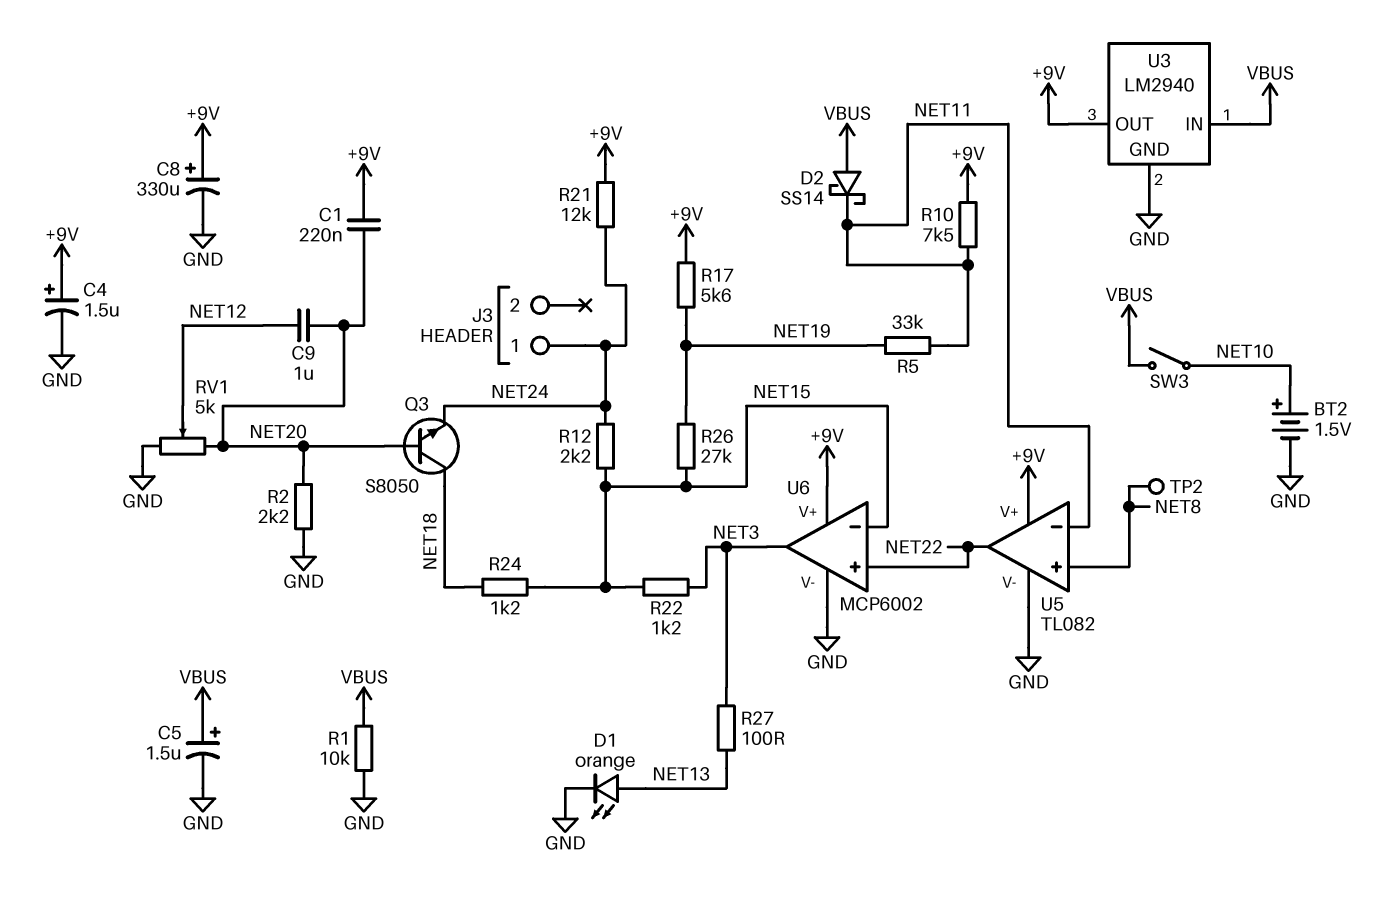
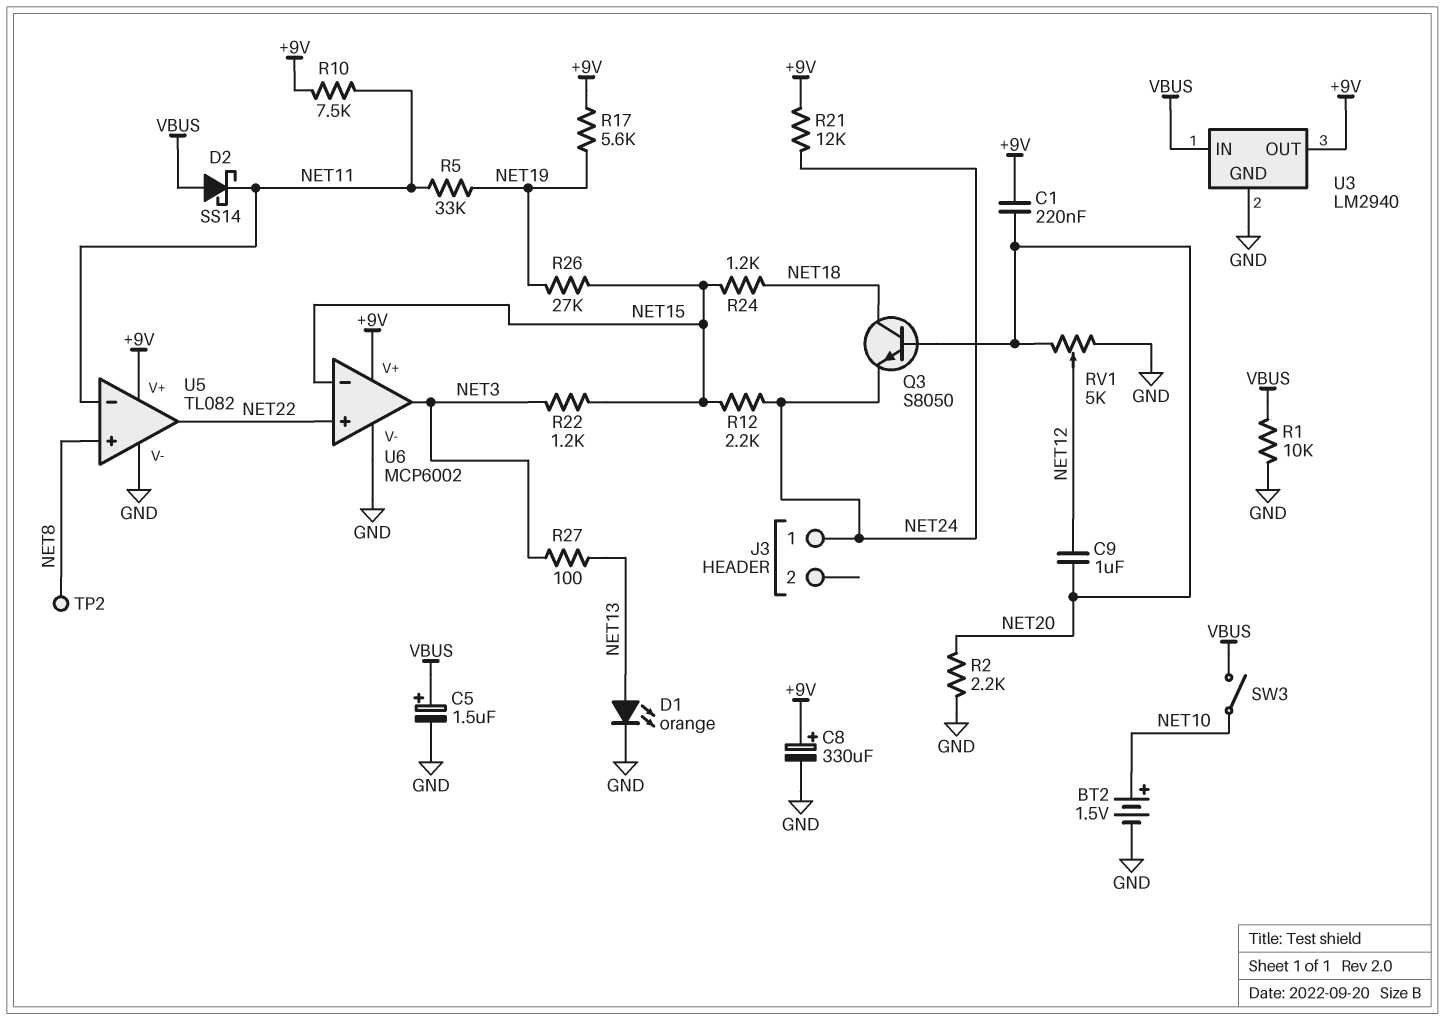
C4: 1.5uF (plus +9V, minus GND) -> none

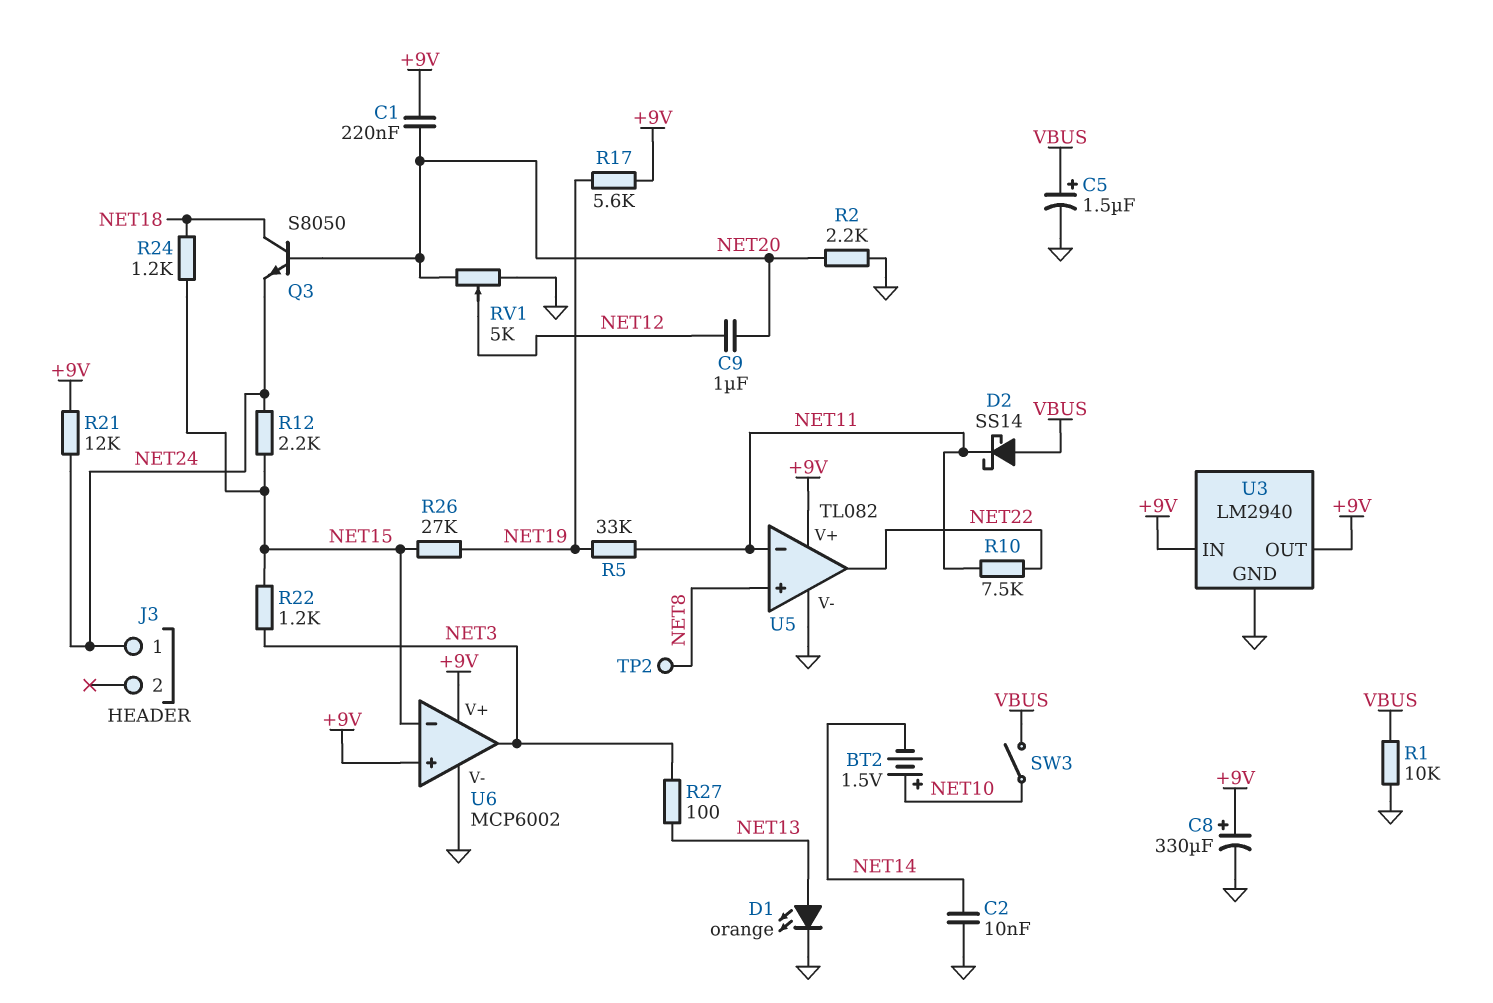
BT2: 1.5V (plus NET10, minus GND) -> 1.5V (plus NET10, minus NET14)
C2: none -> 10nF (GND, NET14)
R10: 7.5k (+9V, NET11) -> 7.5k (NET11, NET22)
U3 pin IN: VBUS -> +9V
U6 pin in+: NET22 -> +9V

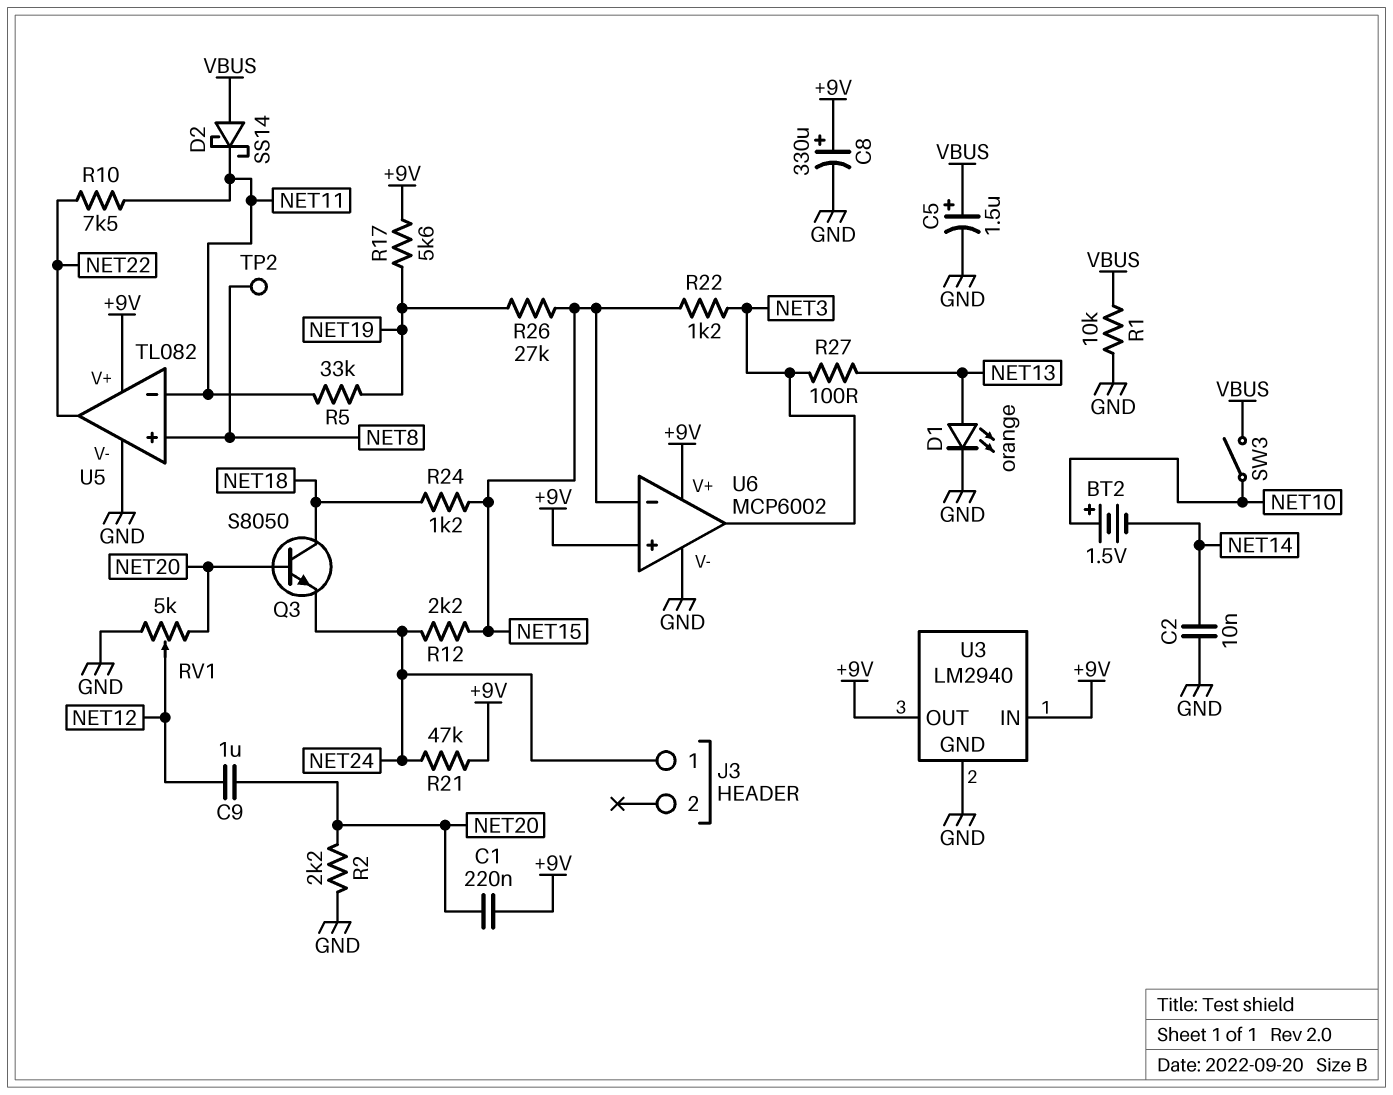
R21: 12k (+9V, NET24) -> 47k (+9V, NET24)

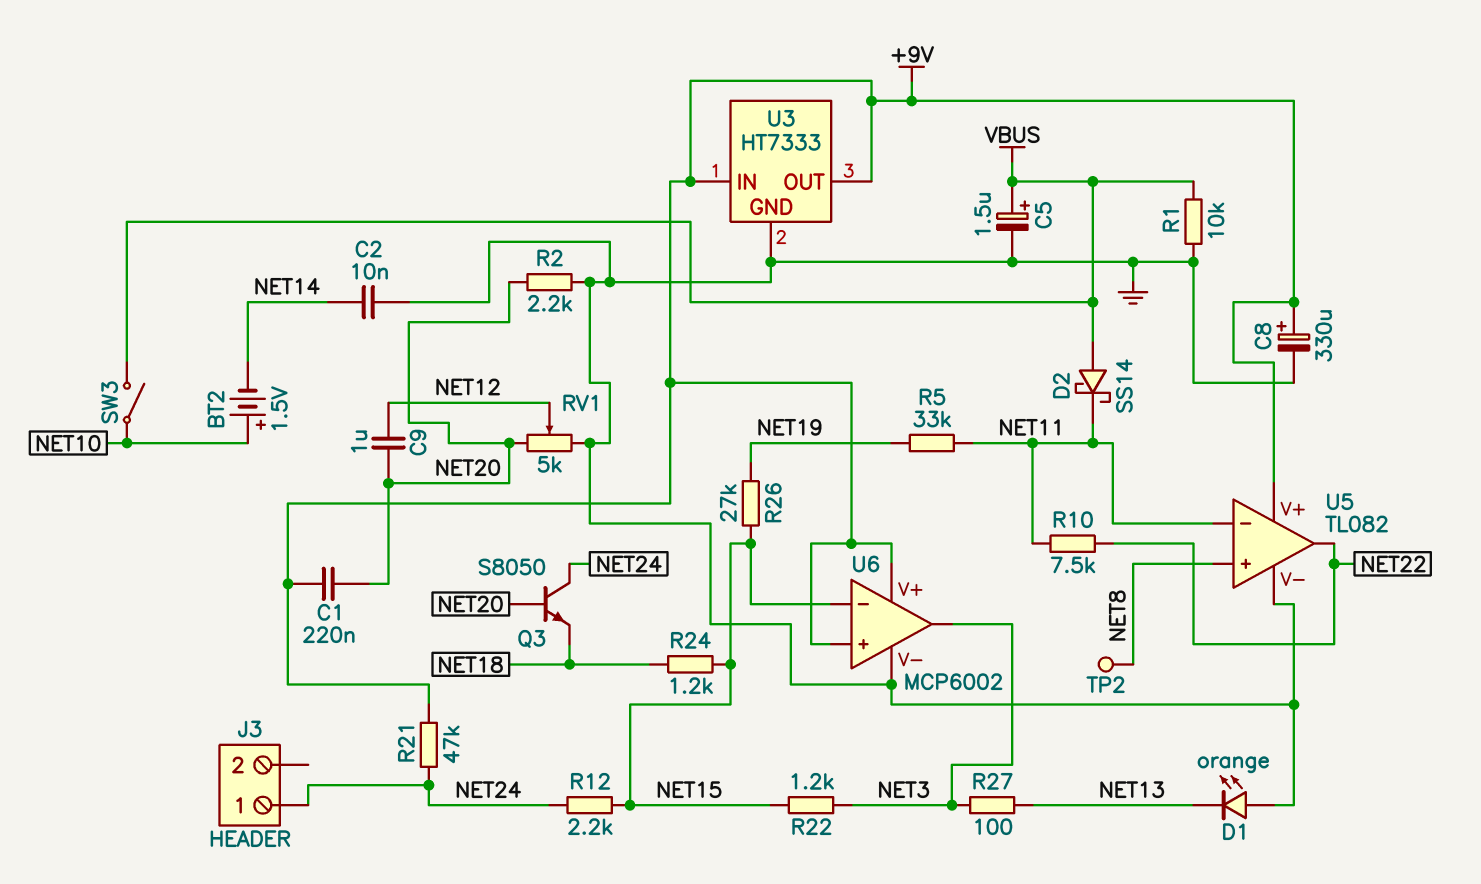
D1: LED orange (A NET13, K GND) -> LED orange (A GND, K NET13)
Q3: NPN S8050 (B NET20, C NET18, E NET24) -> NPN S8050 (B NET20, C NET24, E NET18)
R17: 5.6k (+9V, NET19) -> none
U3: LM2940 -> HT7333

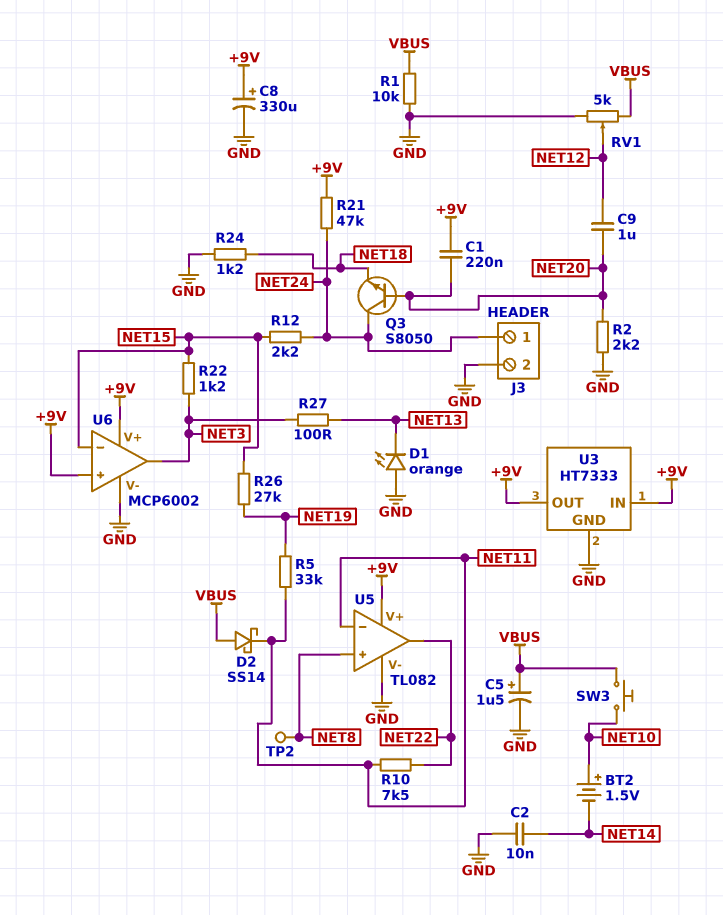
J3 pin 2: none -> GND
R24: 1.2k (NET15, NET18) -> 1.2k (GND, NET18)
RV1: 5k (GND, NET20, wiper NET12) -> 5k (GND, VBUS, wiper NET12)
SW3: switch (NET10, VBUS) -> button (NET10, VBUS)

